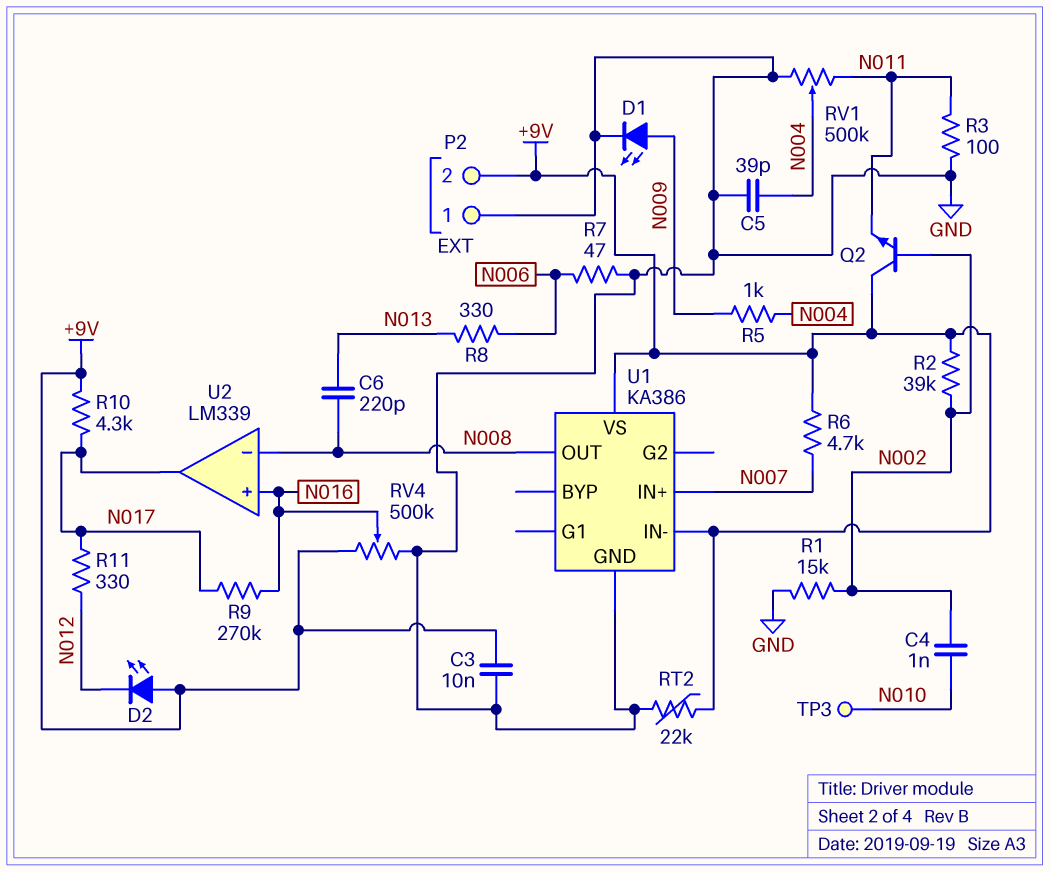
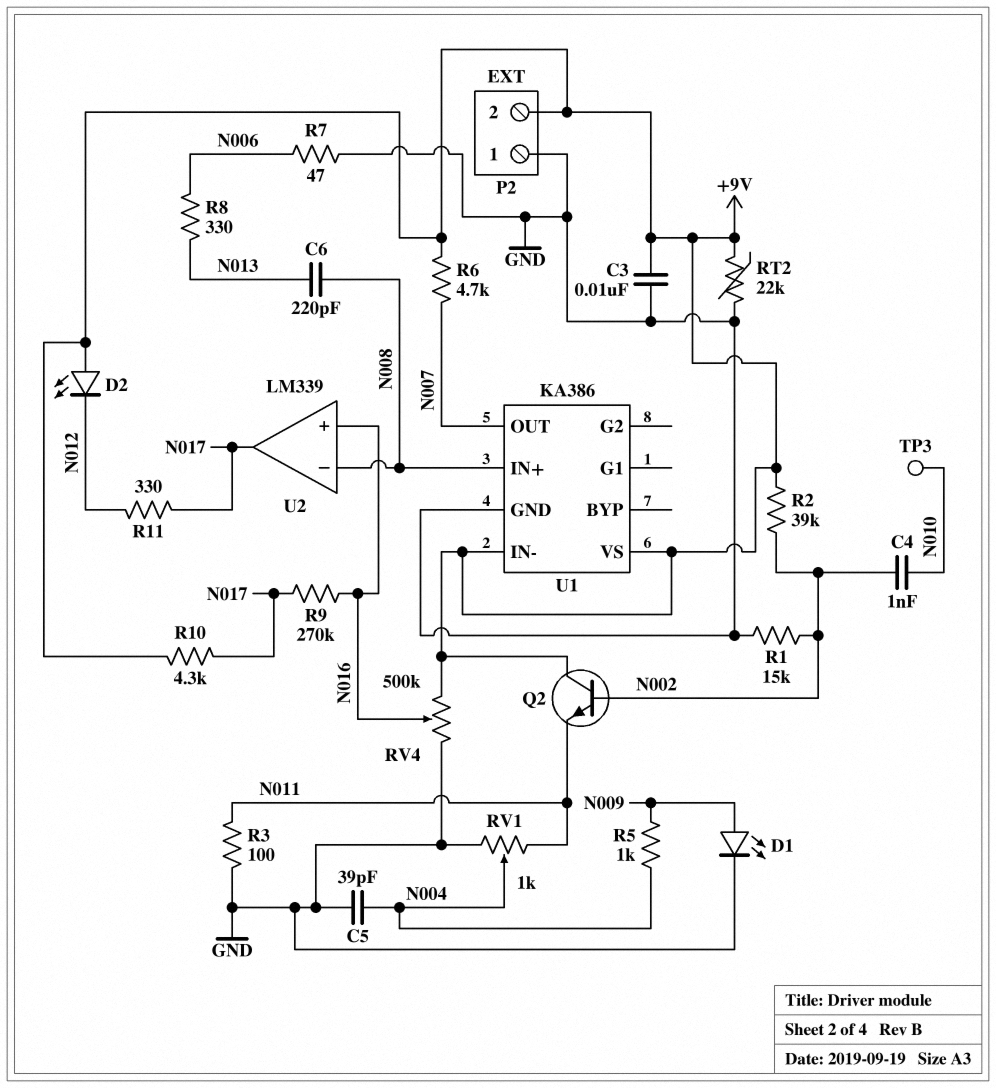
RV1: 500k (GND, N011, wiper N004) -> 1k (GND, N011, wiper N004)
U1 pin IN+: N007 -> N008
U1 pin OUT: N008 -> N007

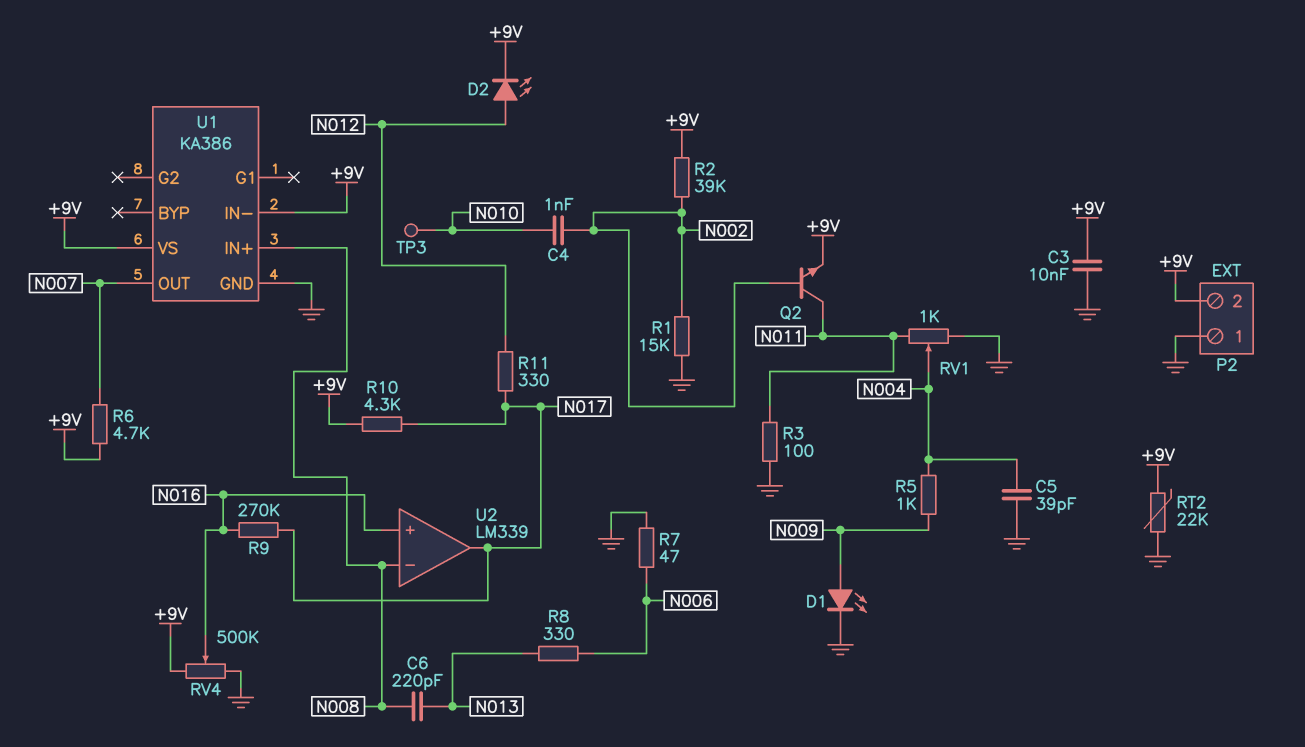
D2: LED (A +9V, K N012) -> LED (A N012, K +9V)
Q2: NPN (B N002, C +9V, E N011) -> NPN (B N002, C N011, E +9V)

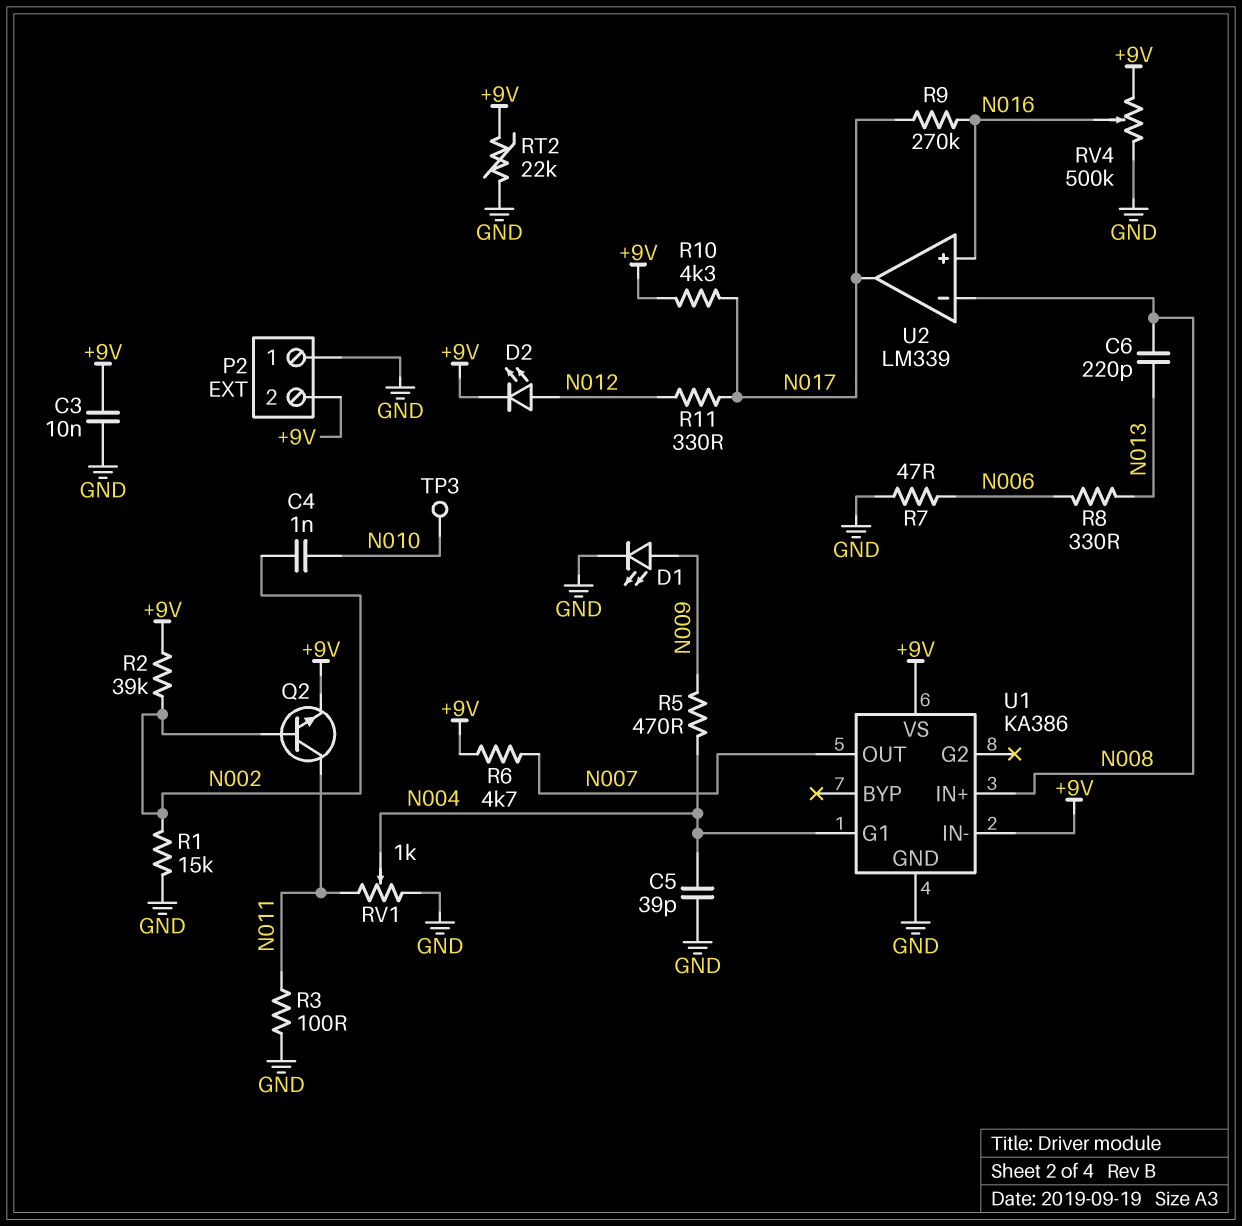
R5: 1k (N004, N009) -> 470 (N004, N009)
U1 pin G1: none -> N004

